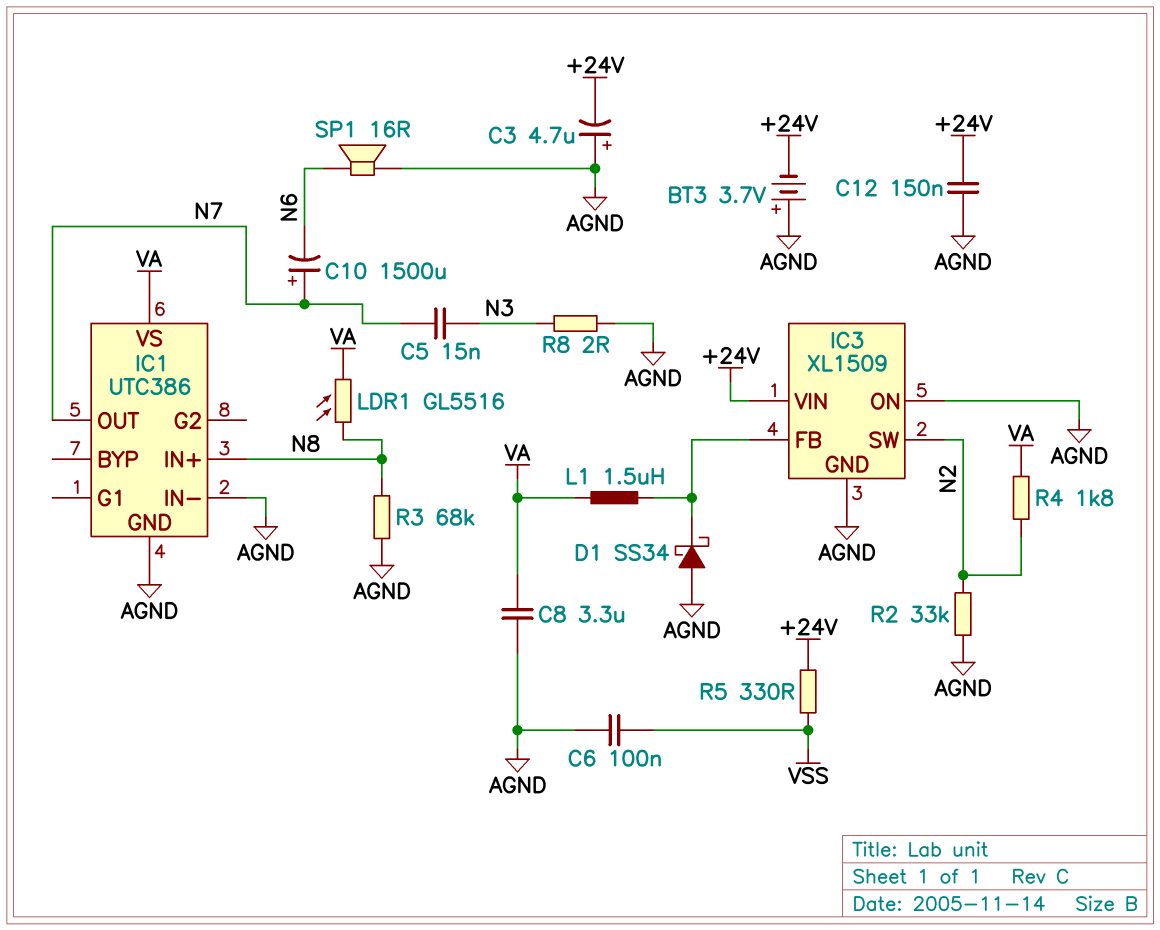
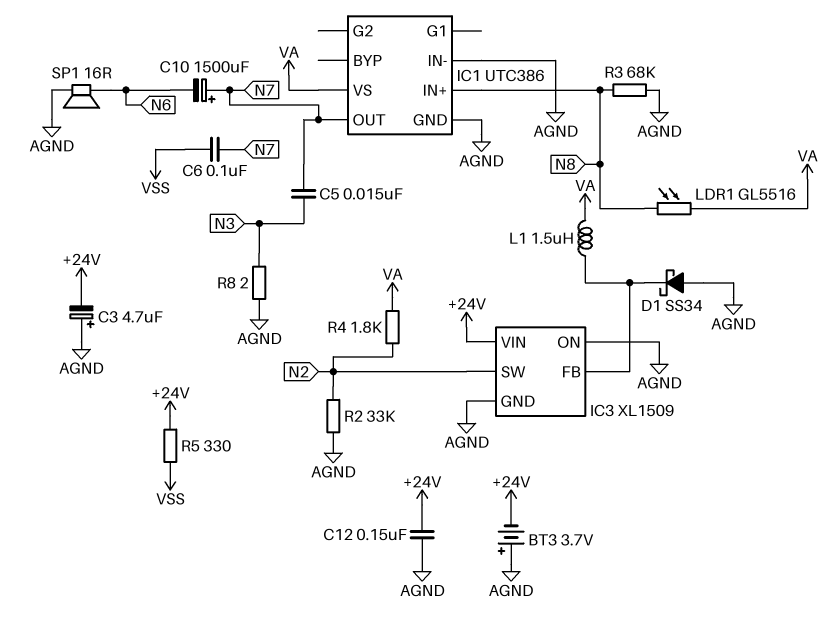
C6: 100nF (AGND, VSS) -> 100nF (N7, VSS)
C8: 3.3uF (AGND, VA) -> none

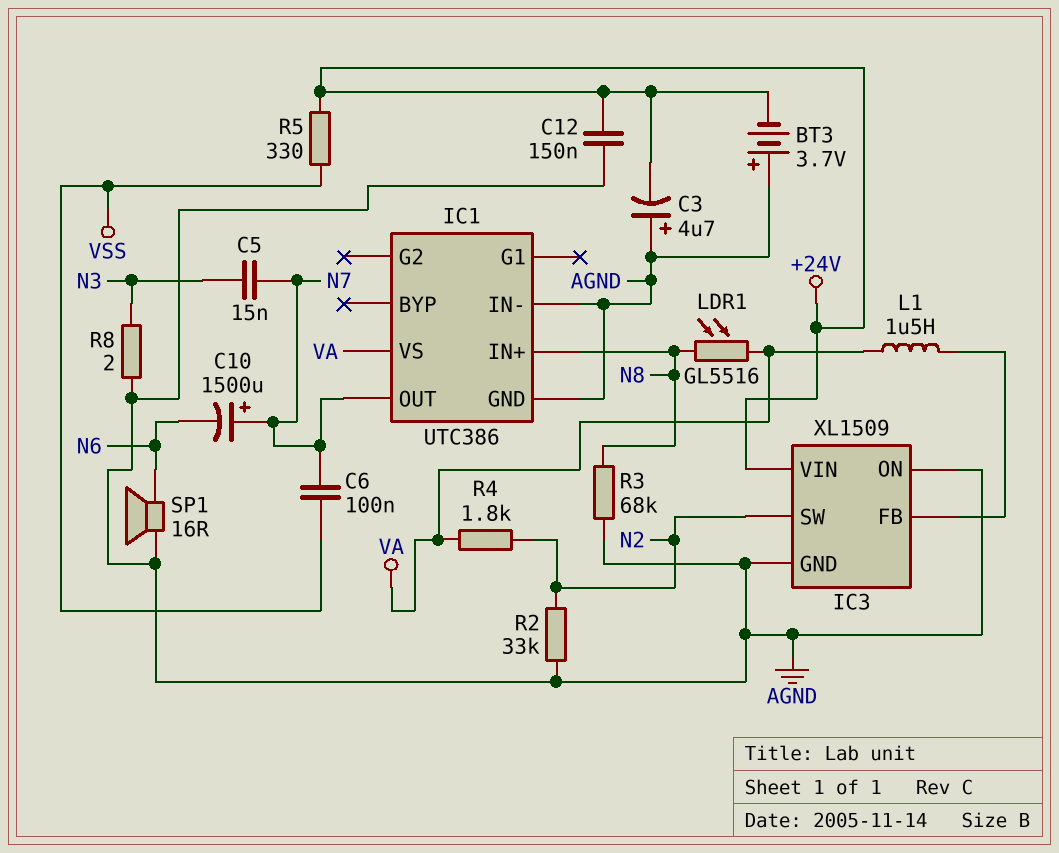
D1: schottky SS34 (A AGND, K IC3/FB) -> none

